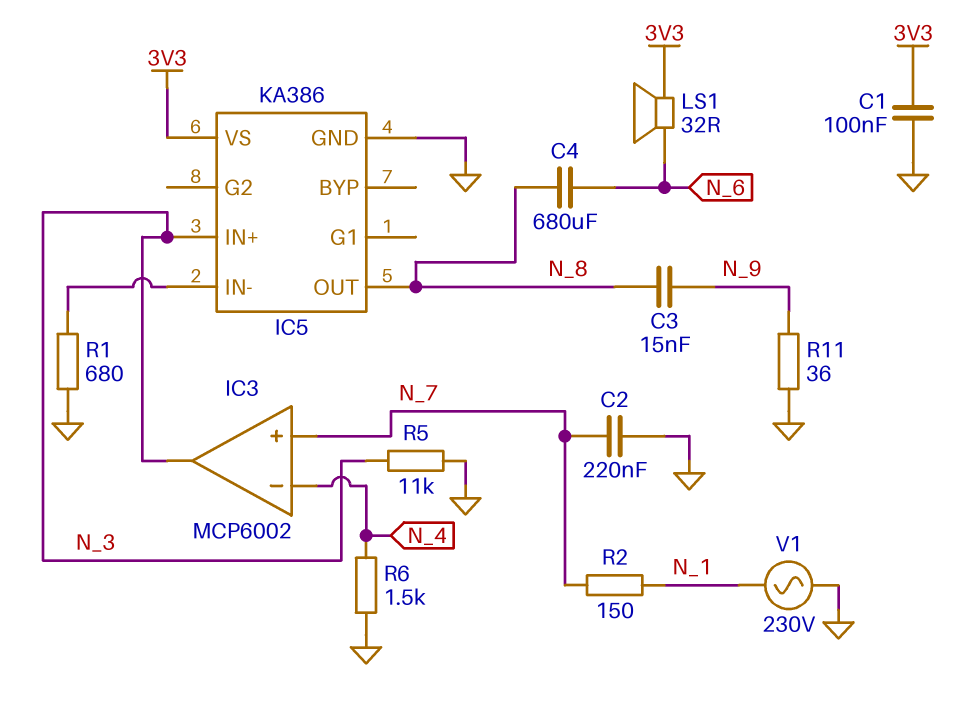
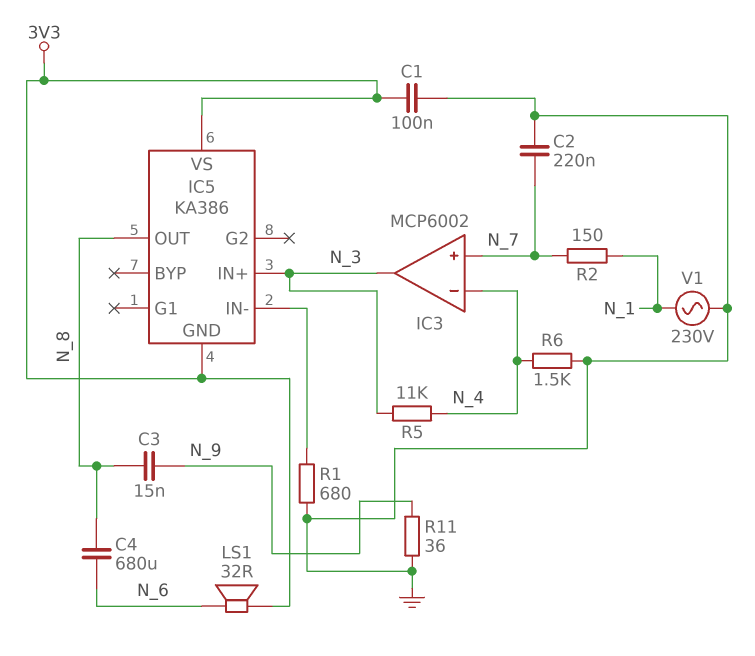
IC5 pin GND: GND -> 3V3
R5: 11k (GND, N_3) -> 11k (N_3, N_4)

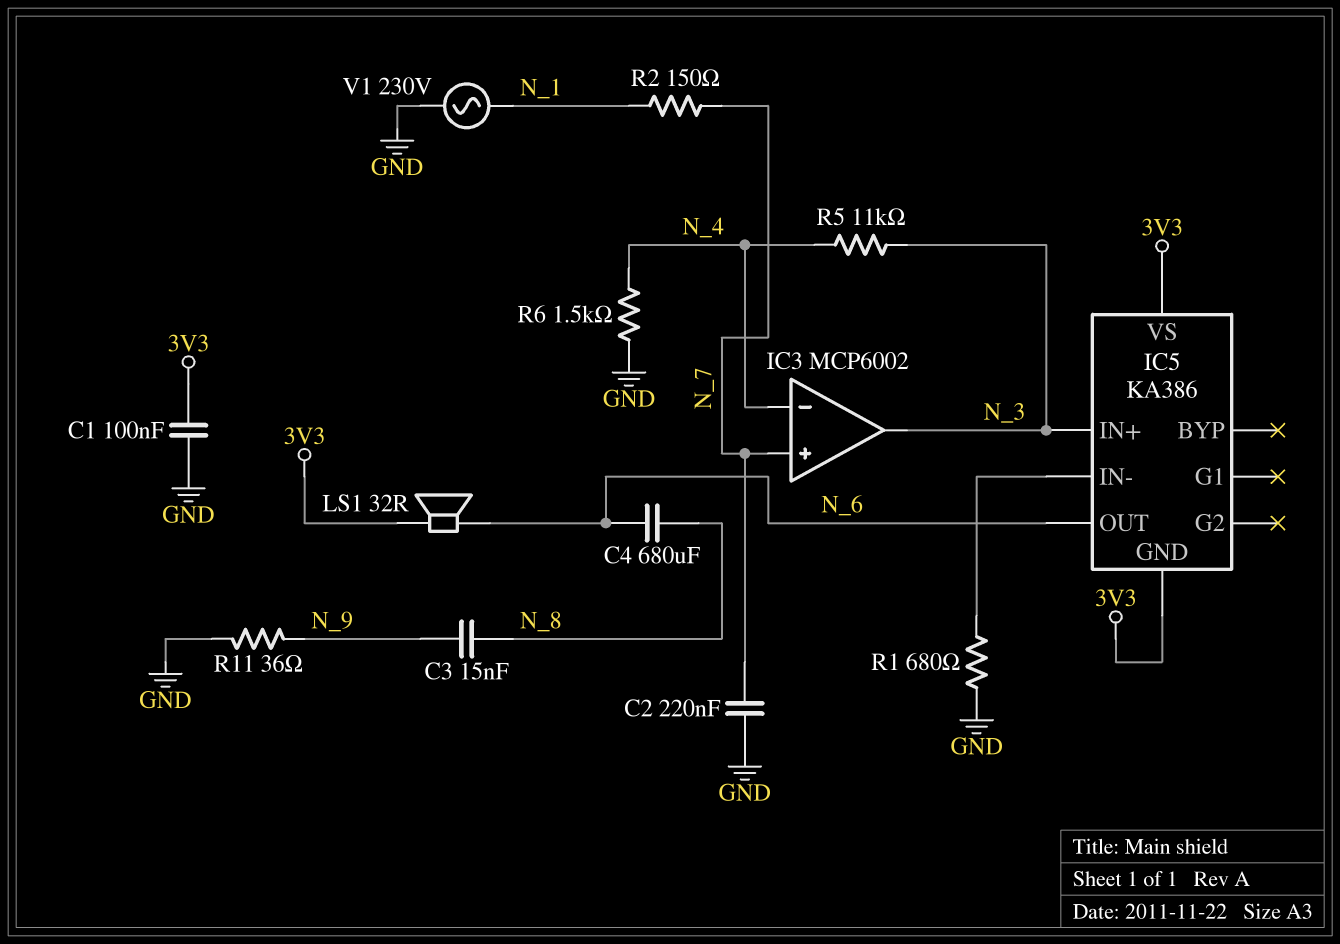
IC5 pin OUT: N_8 -> N_6

